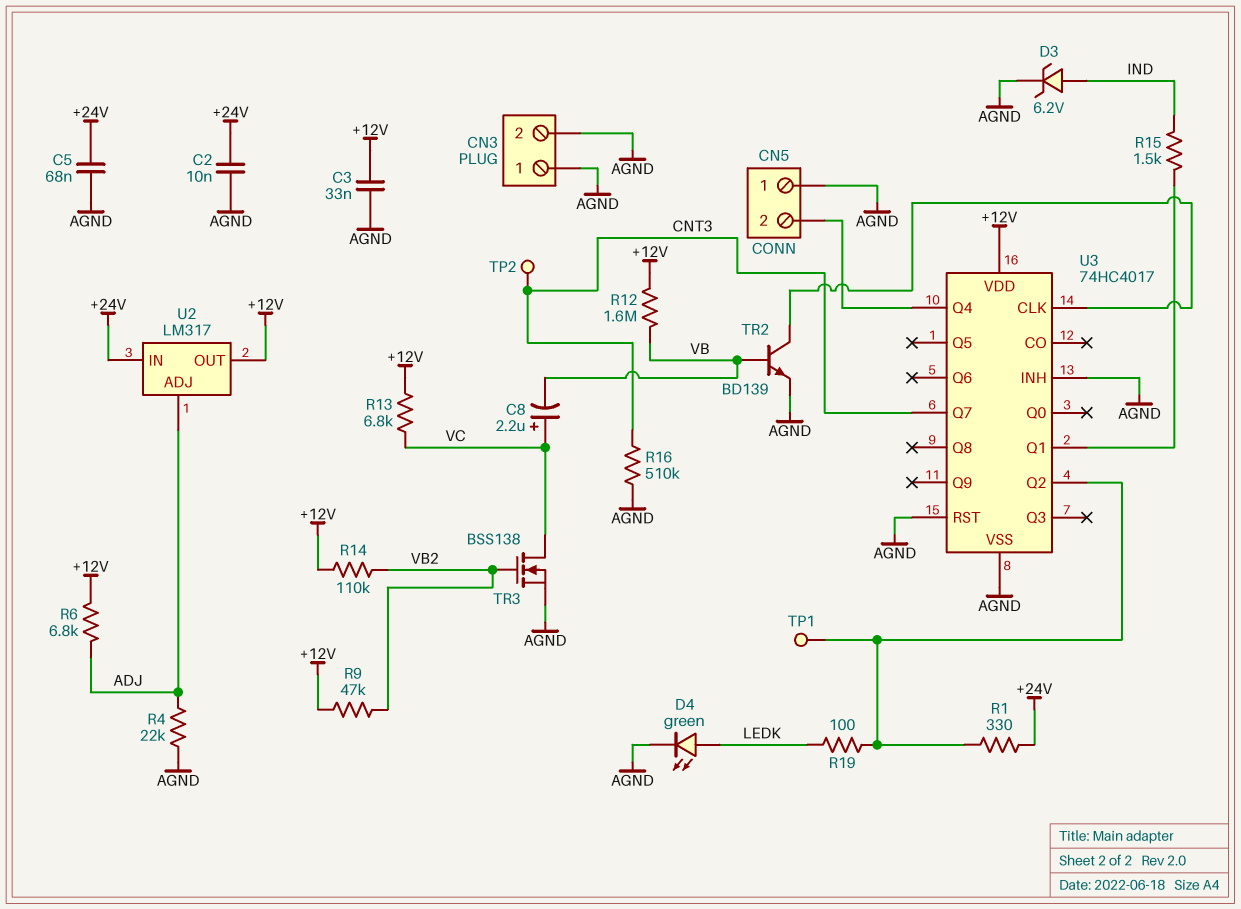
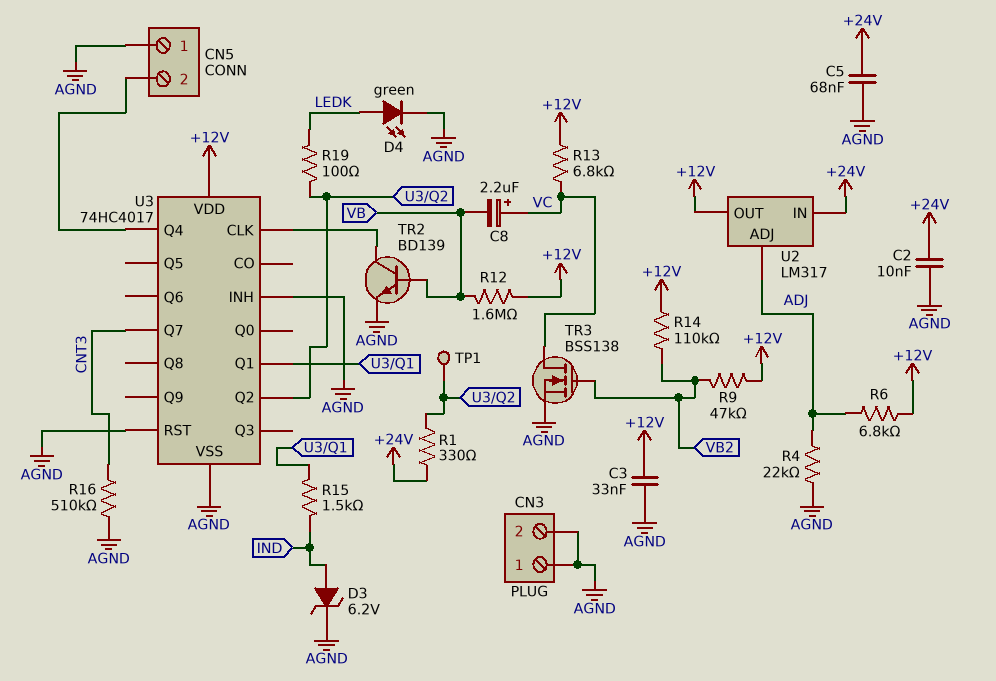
TP2: test point (CNT3) -> none

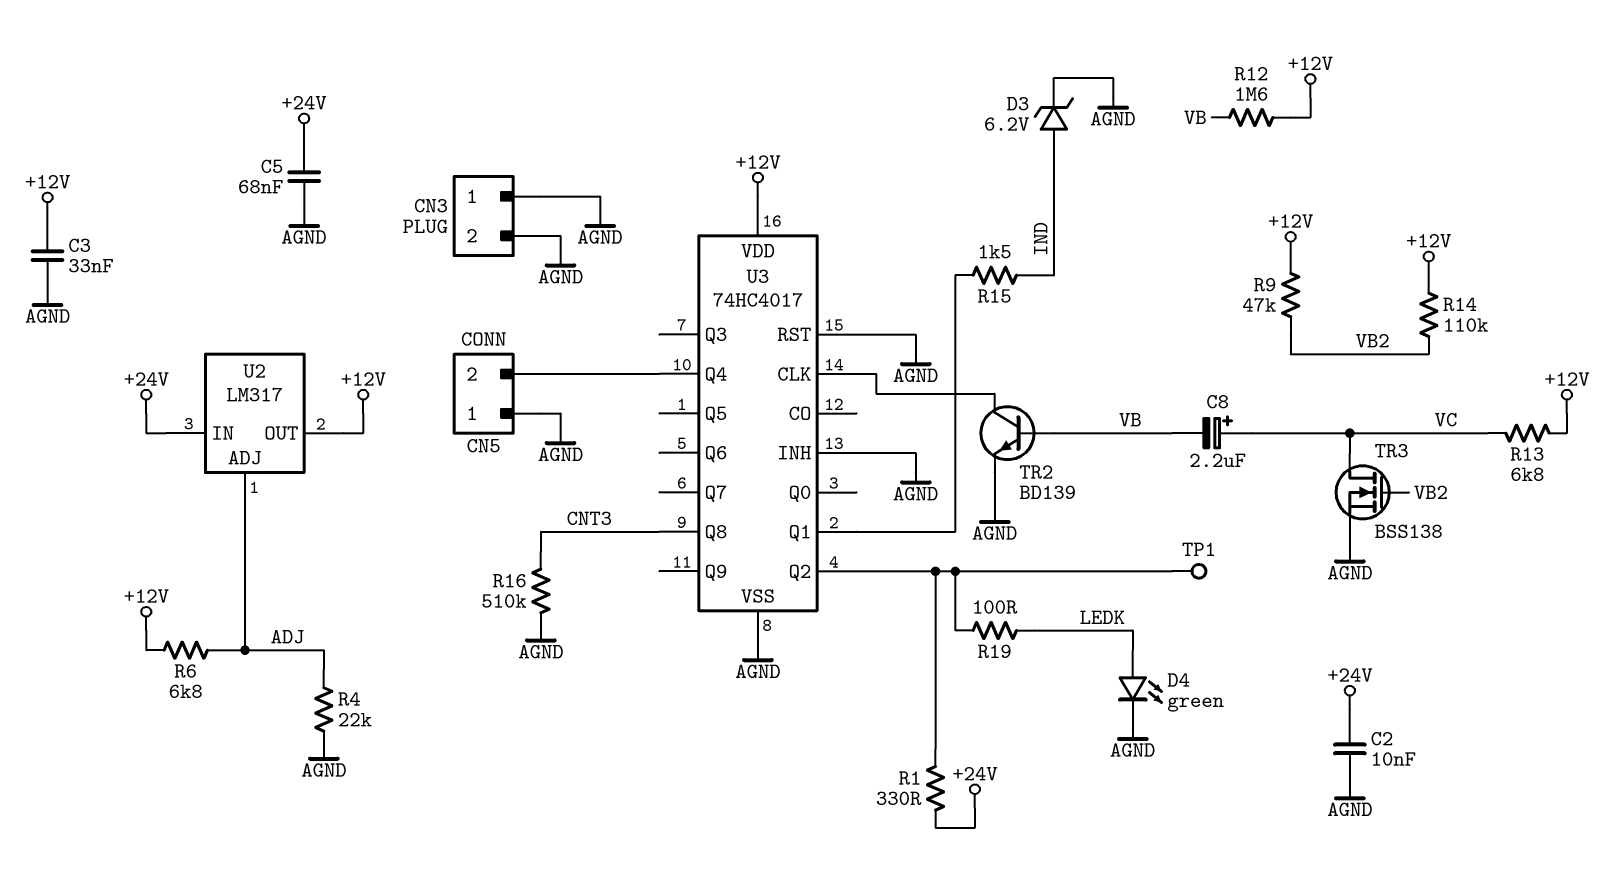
U3 pin Q7: CNT3 -> none
U3 pin Q8: none -> CNT3

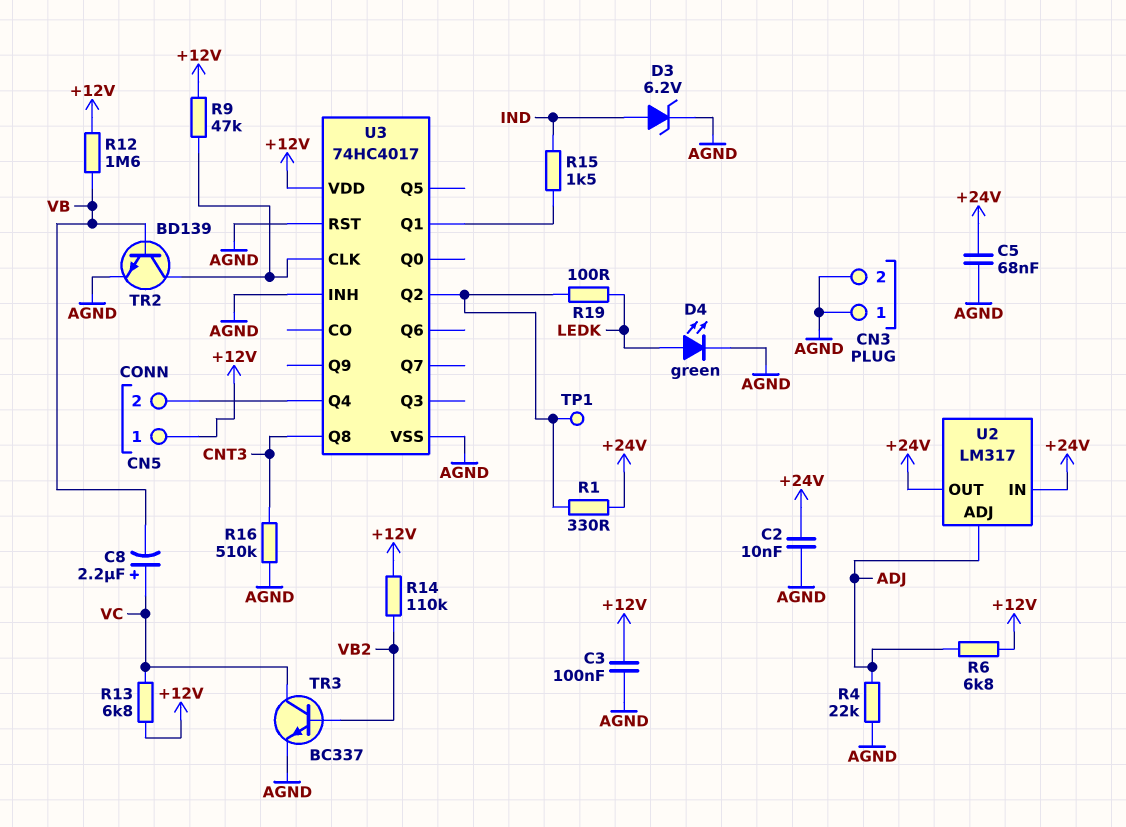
C3: 33nF (+12V, AGND) -> 100nF (+12V, AGND)
CN5 pin 1: AGND -> +12V
R9: 47k (+12V, VB2) -> 47k (+12V, U3/CLK)
TR3: NMOS BSS138 (G VB2, D VC, S AGND) -> NPN BC337 (B VB2, C VC, E AGND)
U2 pin OUT: +12V -> +24V

